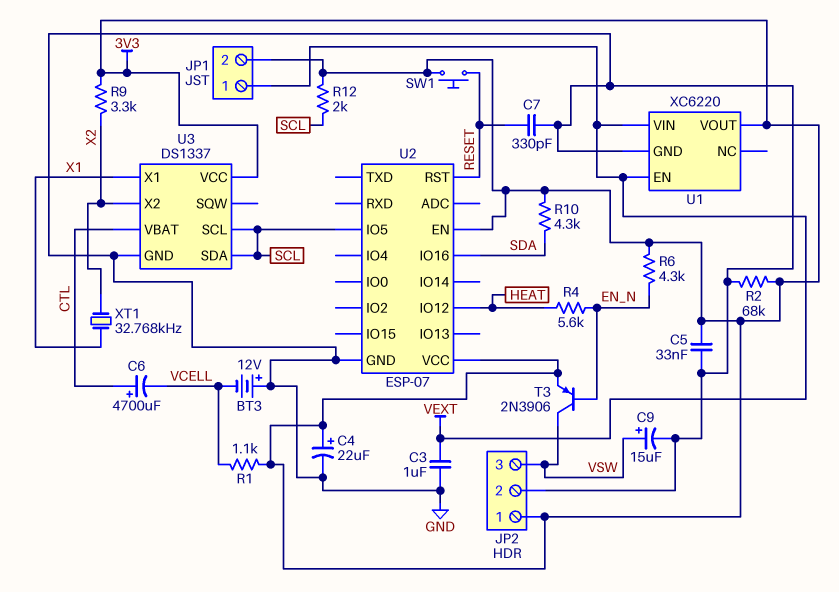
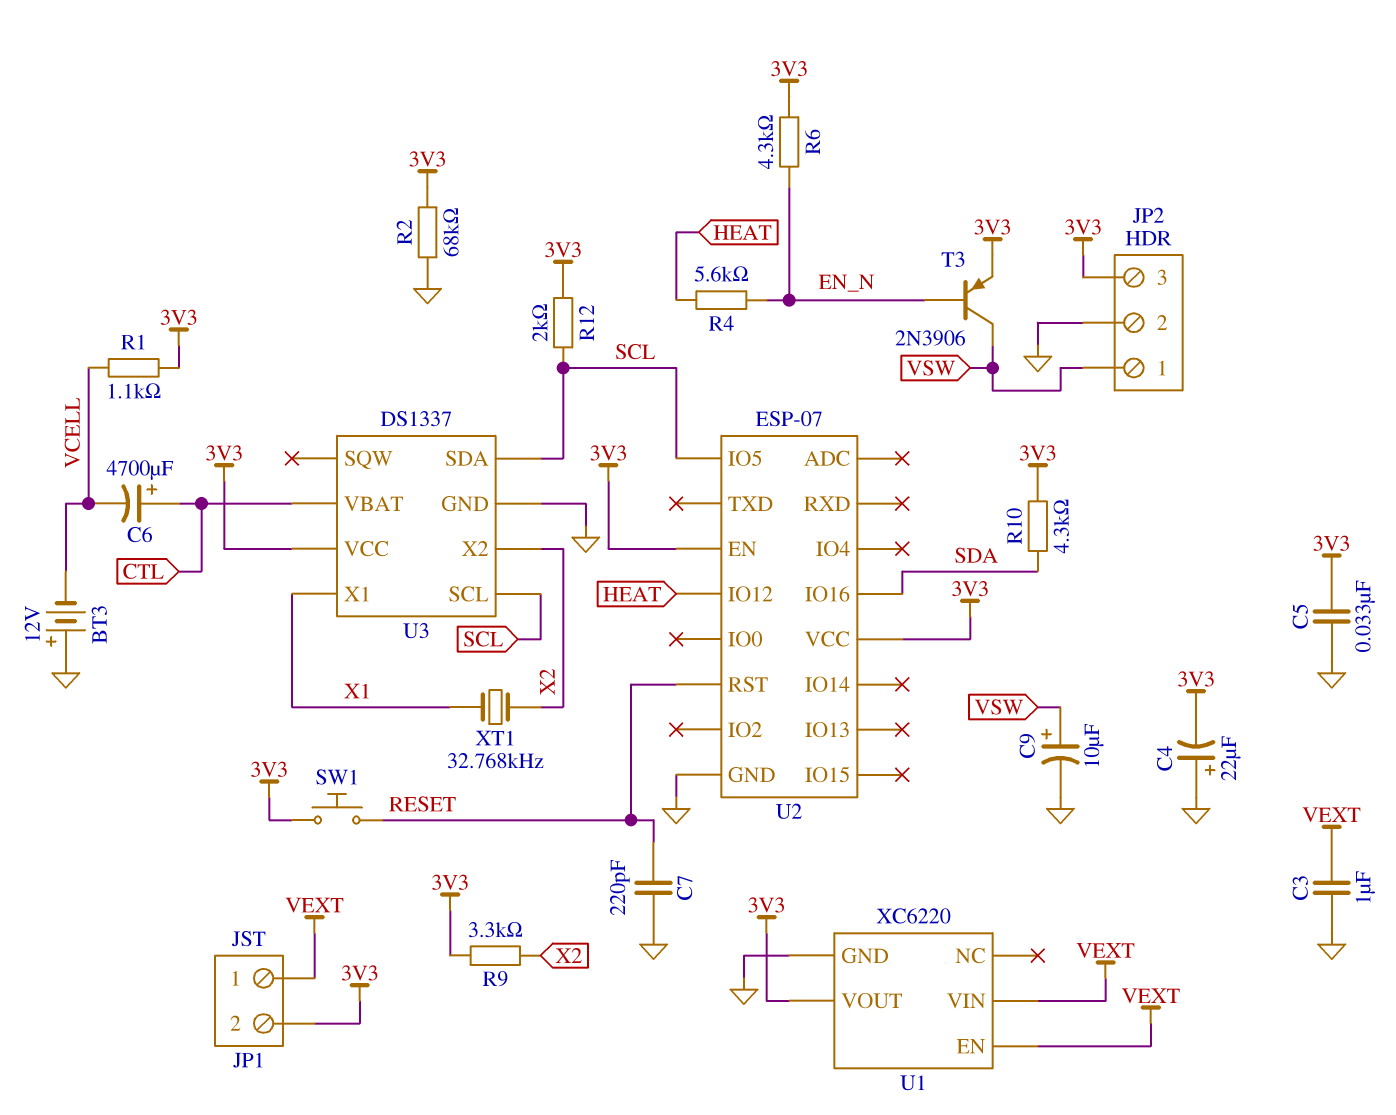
C4: 22uF (plus 3V3, minus GND) -> 22uF (plus GND, minus 3V3)
C7: 330pF (GND, RESET) -> 220pF (GND, RESET)
C9: 15uF (plus VSW, minus GND) -> 10uF (plus VSW, minus GND)
JP2 pin 1: 3V3 -> VSW
JP2 pin 3: VSW -> 3V3

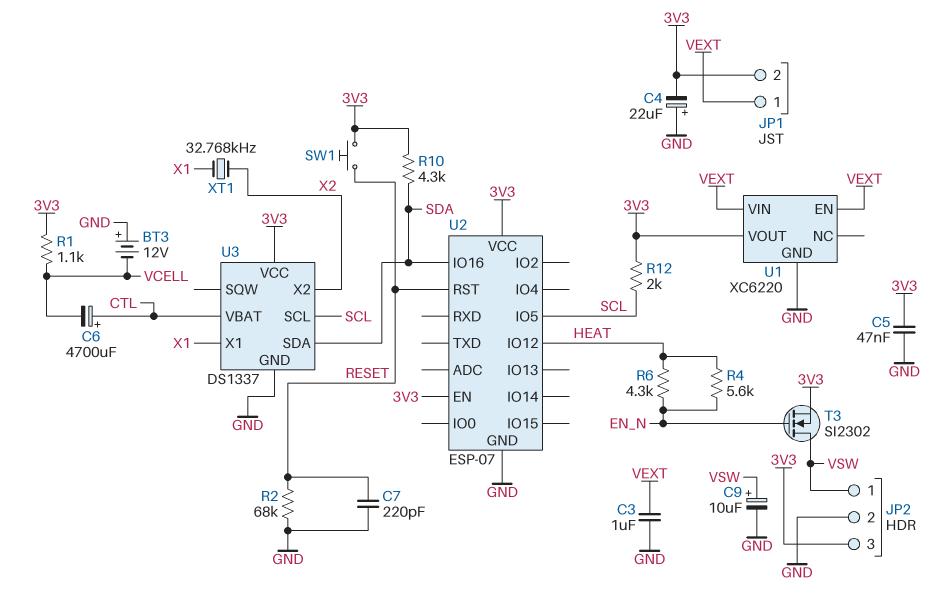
C5: 33nF (3V3, GND) -> 47nF (3V3, GND)
R2: 68k (3V3, GND) -> 68k (GND, RESET)
R6: 4.3k (3V3, EN_N) -> 4.3k (EN_N, HEAT)
R9: 3.3k (3V3, X2) -> none
T3: PNP 2N3906 (B EN_N, C VSW, E 3V3) -> NMOS SI2302 (G EN_N, D VSW, S 3V3)
U3 pin SDA: SCL -> SDA

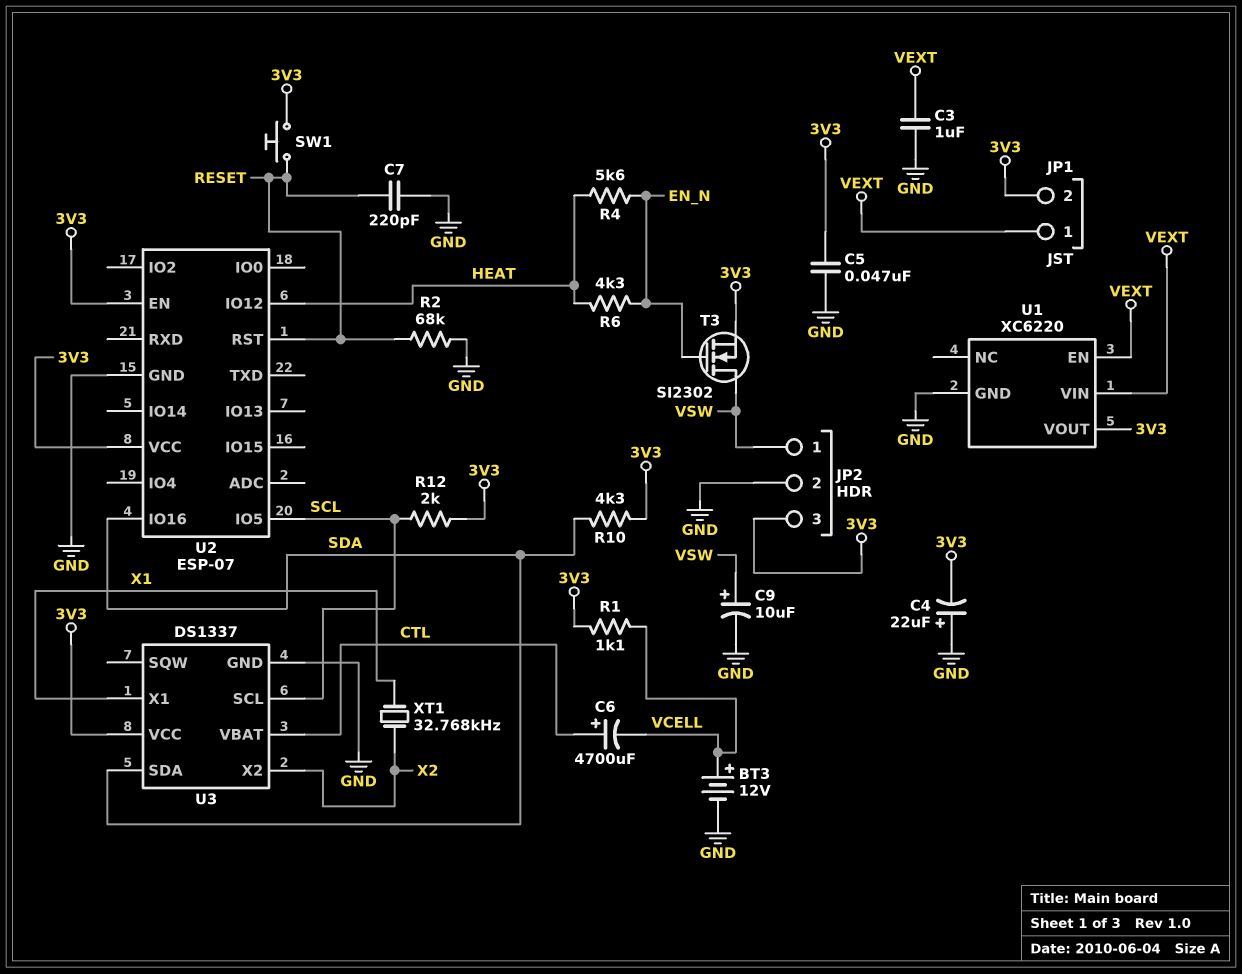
BT3: 12V (plus GND, minus VCELL) -> 12V (plus VCELL, minus GND)

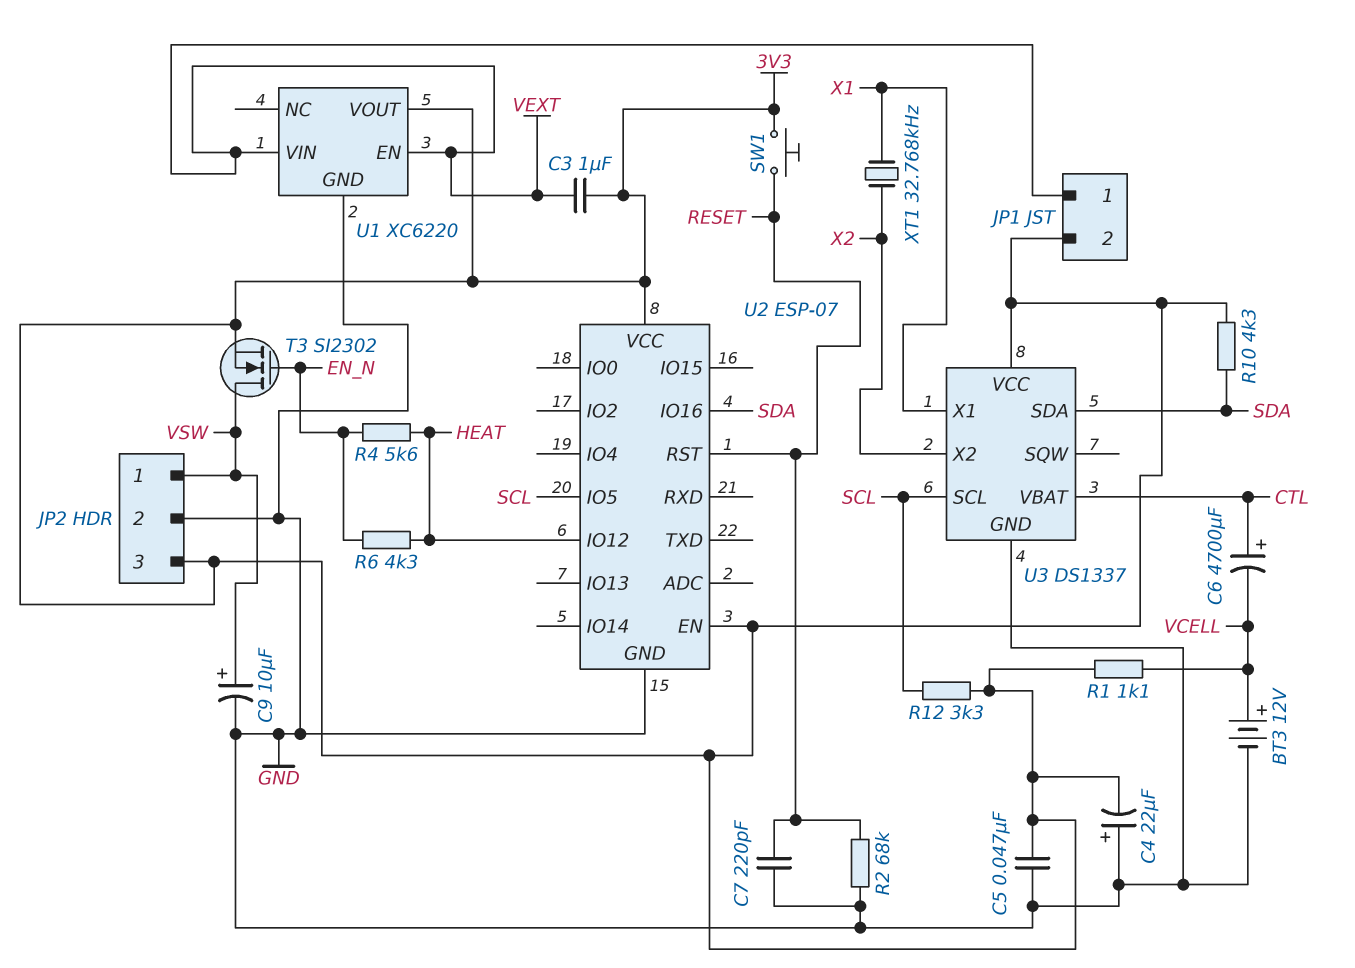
C3: 1uF (GND, VEXT) -> 1uF (3V3, VEXT)
R12: 2k (3V3, SCL) -> 3.3k (3V3, SCL)

